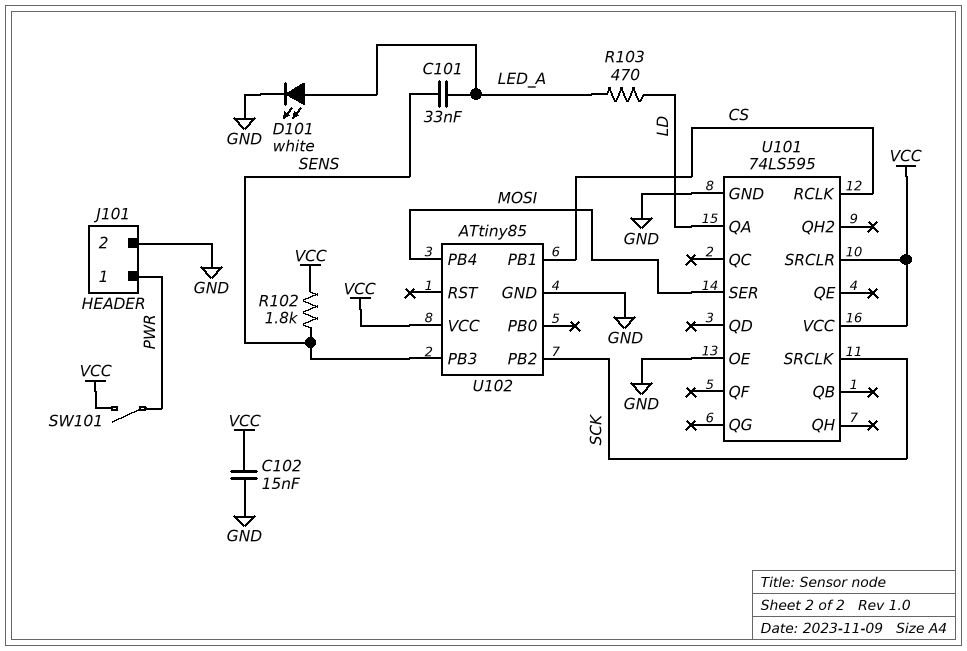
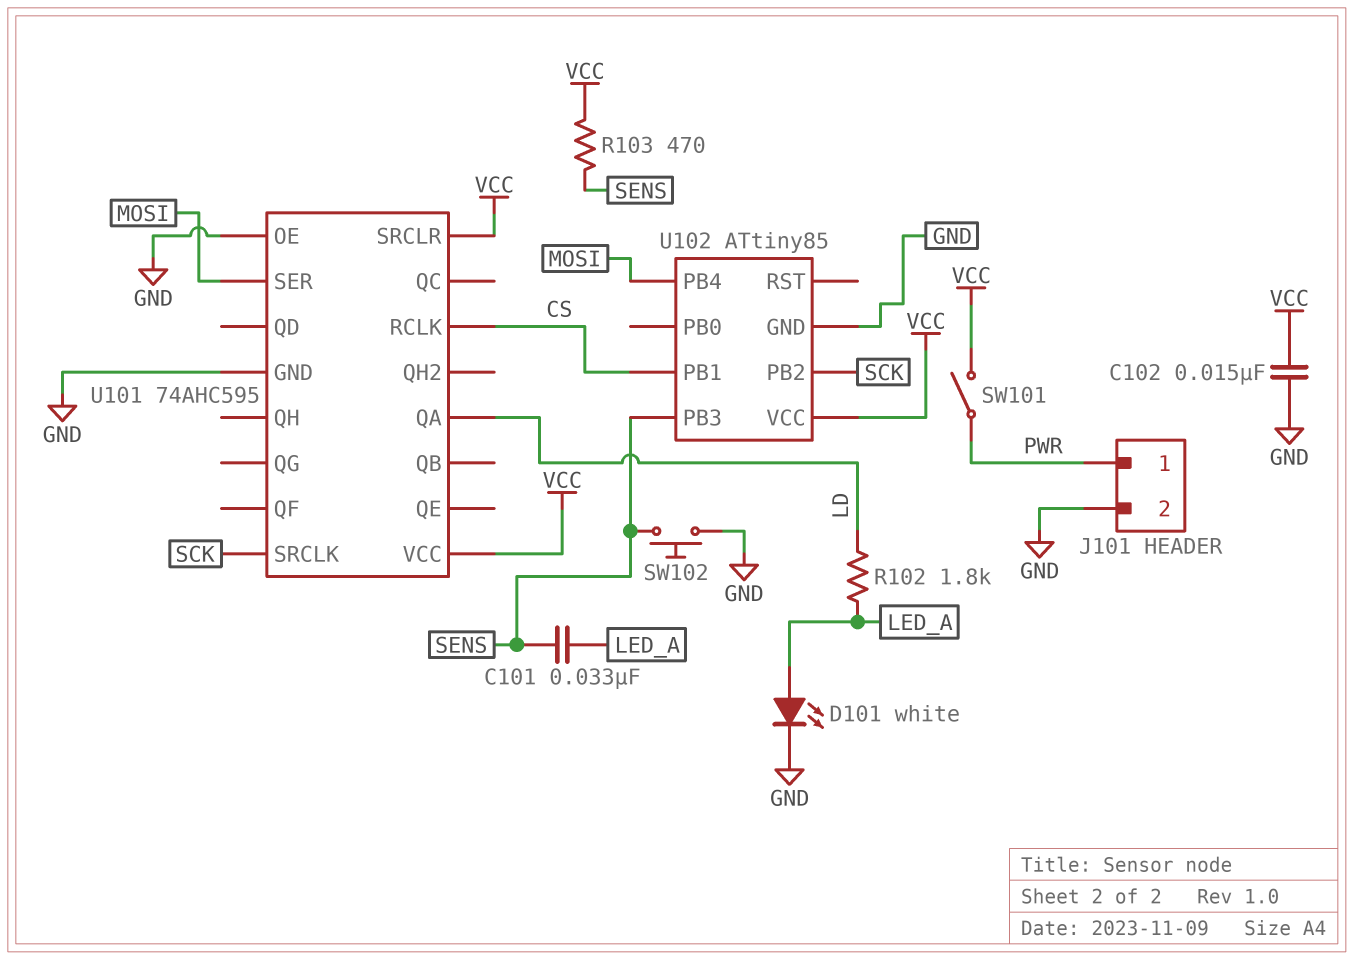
R102: 1.8k (SENS, VCC) -> 1.8k (LD, LED_A)
R103: 470 (LD, LED_A) -> 470 (SENS, VCC)
SW102: none -> button (GND, SENS)
U101: 74LS595 -> 74AHC595

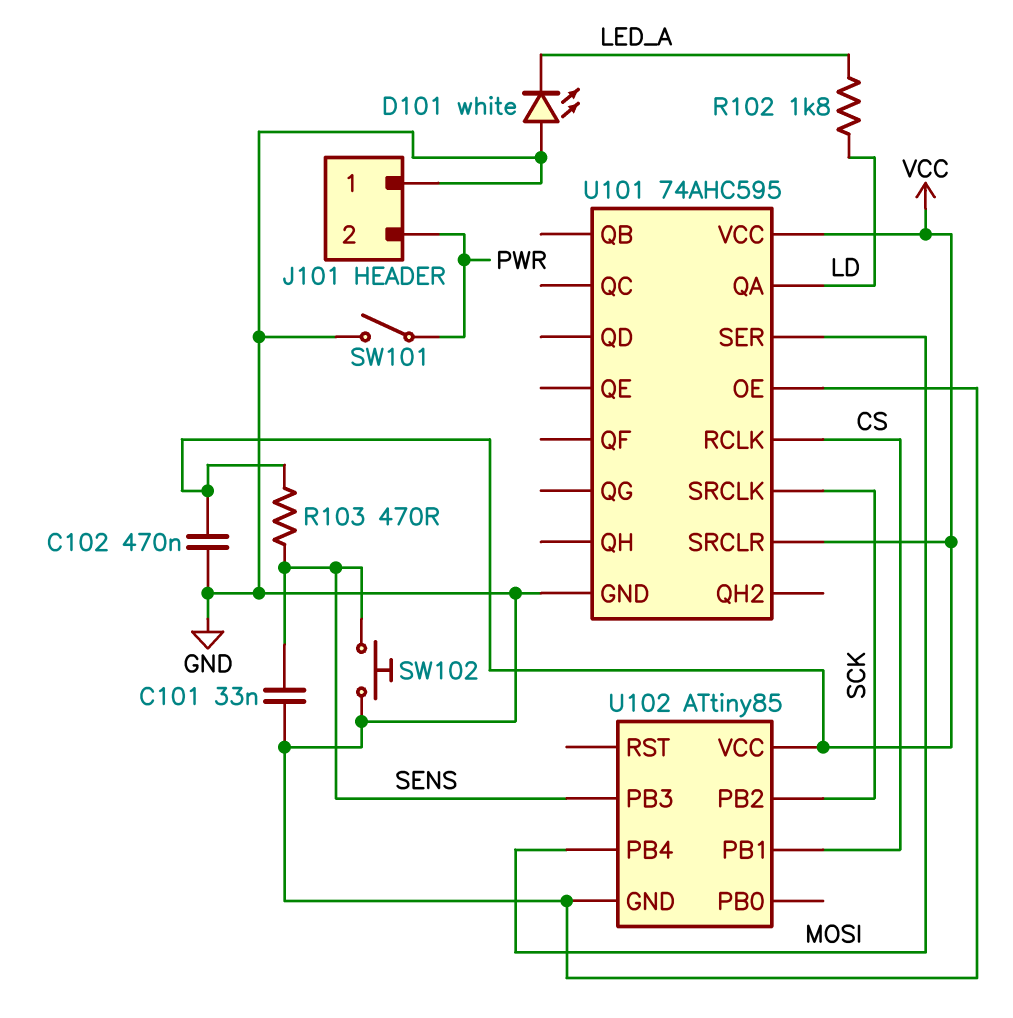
C101: 33nF (LED_A, SENS) -> 33nF (GND, SENS)
C102: 15nF (GND, VCC) -> 470nF (GND, VCC)
D101: LED white (A LED_A, K GND) -> LED white (A GND, K LED_A)
J101 pin 1: PWR -> GND
J101 pin 2: GND -> PWR
SW101: switch (PWR, VCC) -> switch (GND, PWR)

